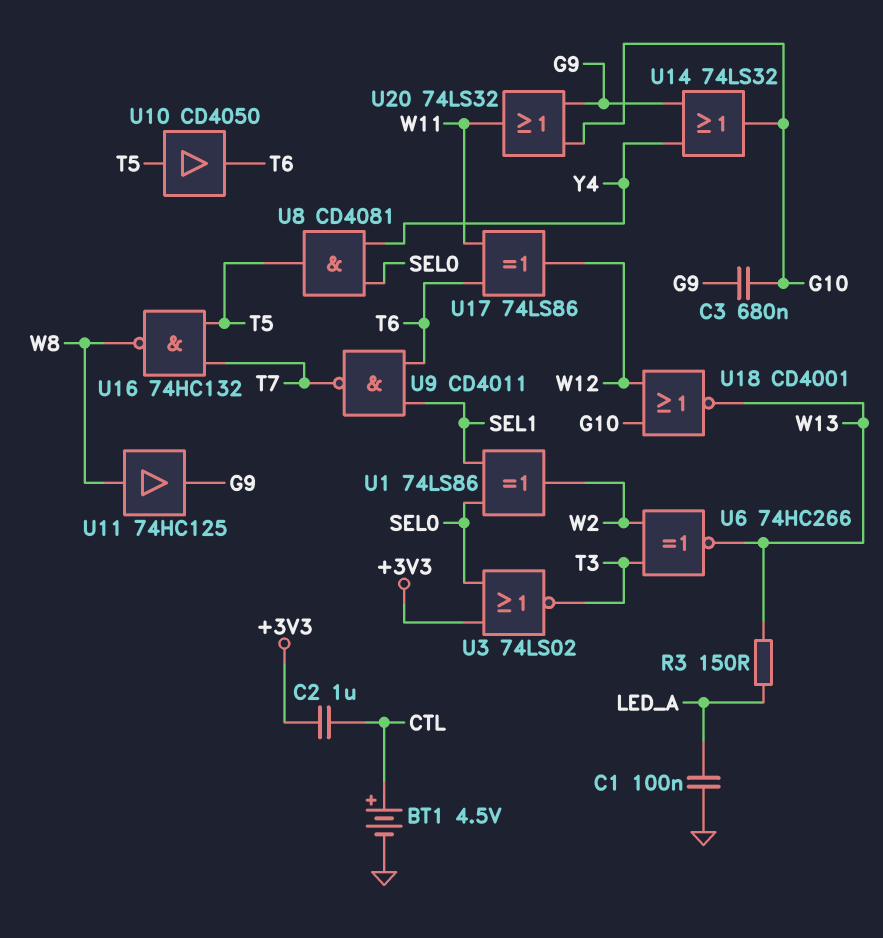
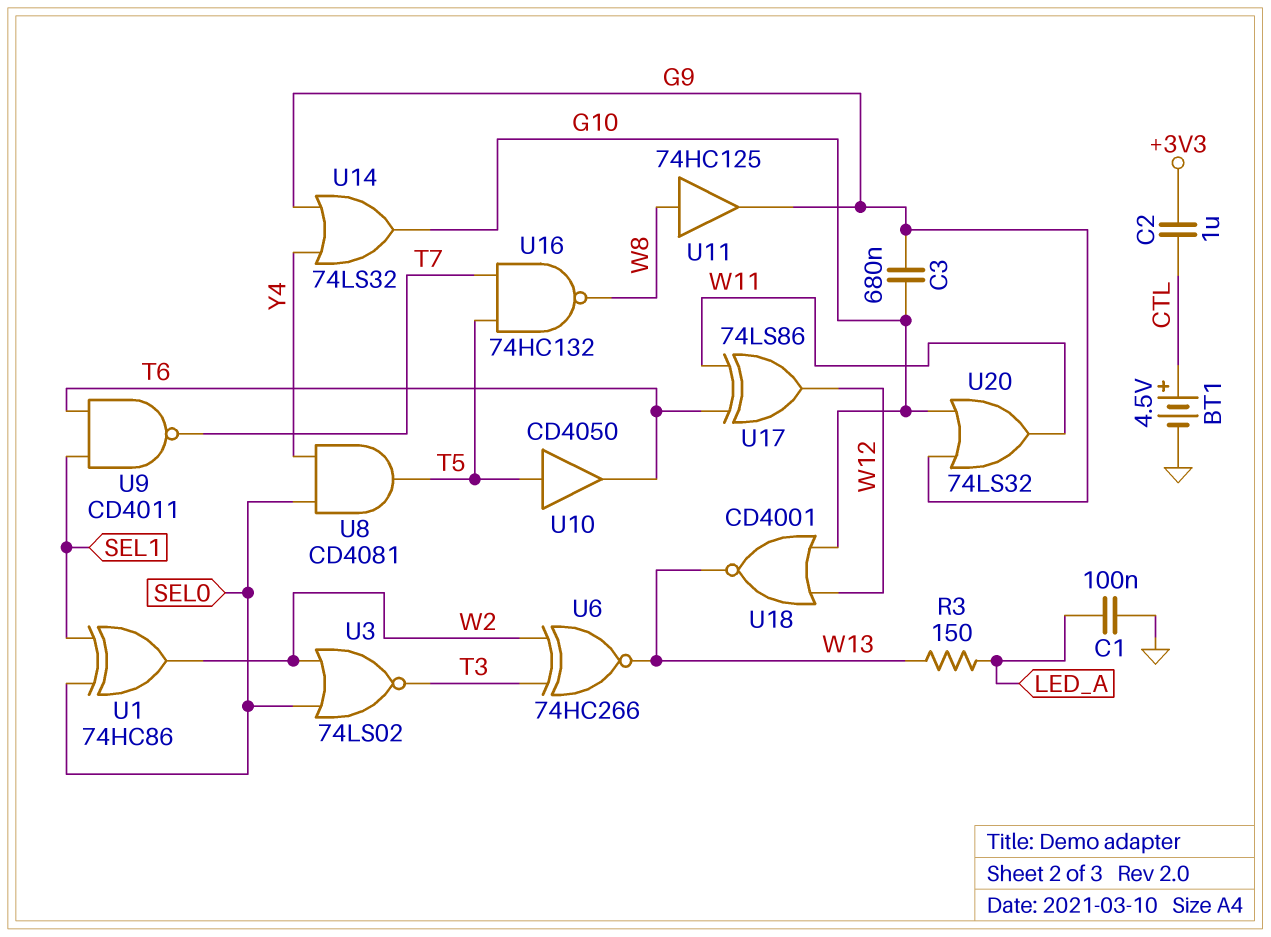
U1: XOR 74LS86 (in SEL0, in SEL1, out W2) -> XOR 74HC86 (in SEL0, in SEL1, out W2)
U3: NOR 74LS02 (in +3V3, in SEL0, out T3) -> NOR 74LS02 (in SEL0, in W2, out T3)

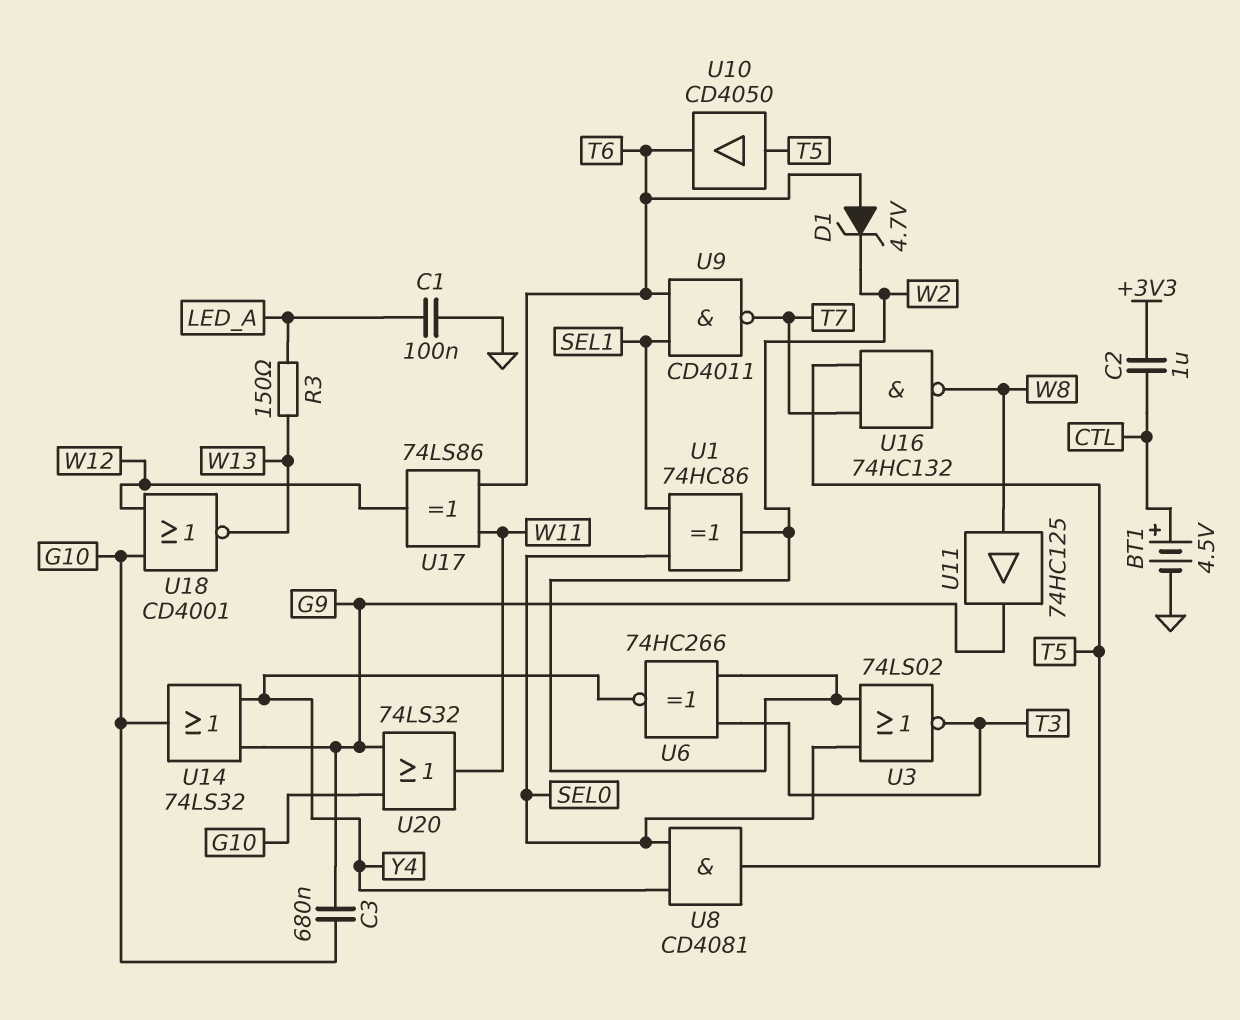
D1: none -> zener 4.7V (A T6, K W2)
U6: XNOR 74HC266 (in T3, in W2, out W13) -> XNOR 74HC266 (in T3, in W2, out Y4)

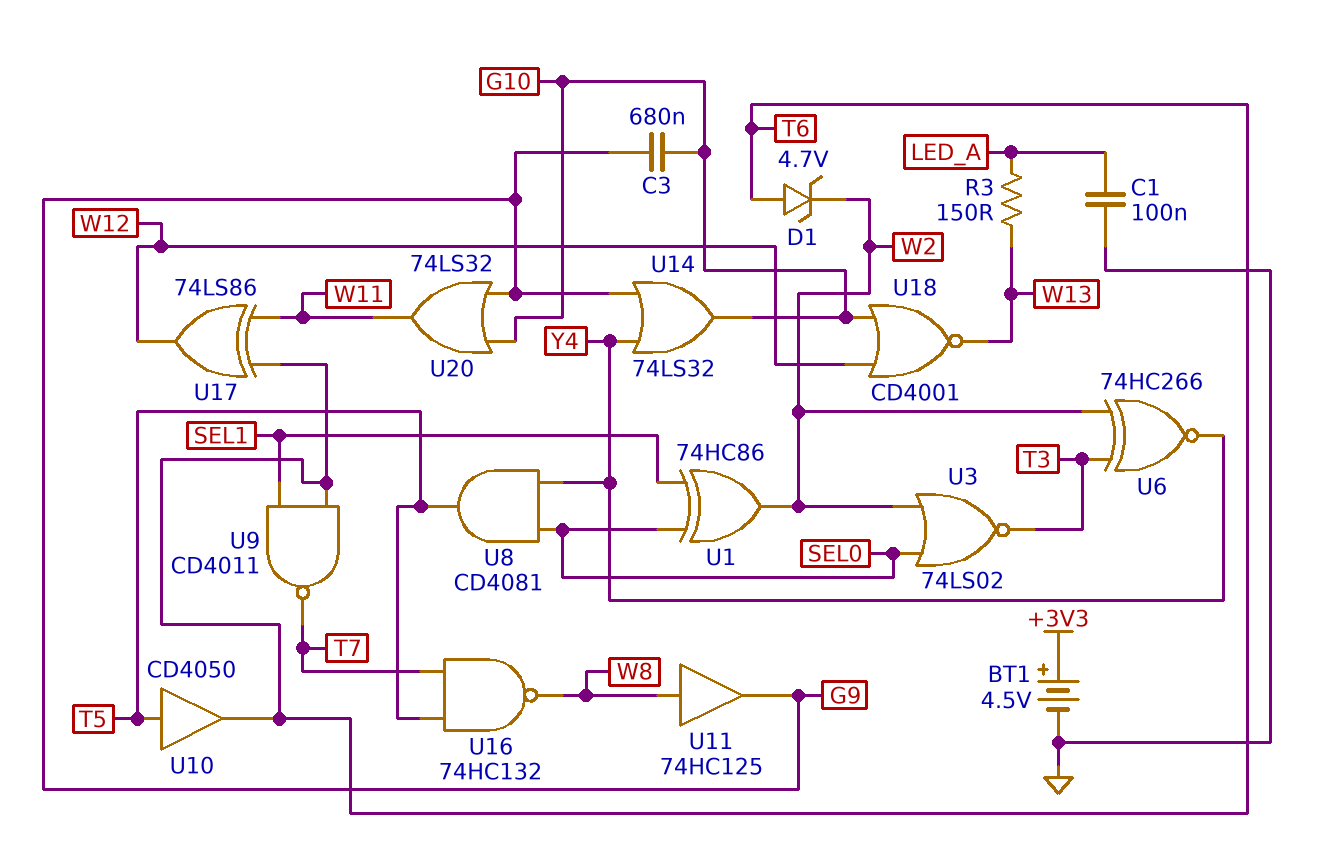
BT1: 4.5V (plus CTL, minus GND) -> 4.5V (plus +3V3, minus GND)
C2: 1uF (+3V3, CTL) -> none

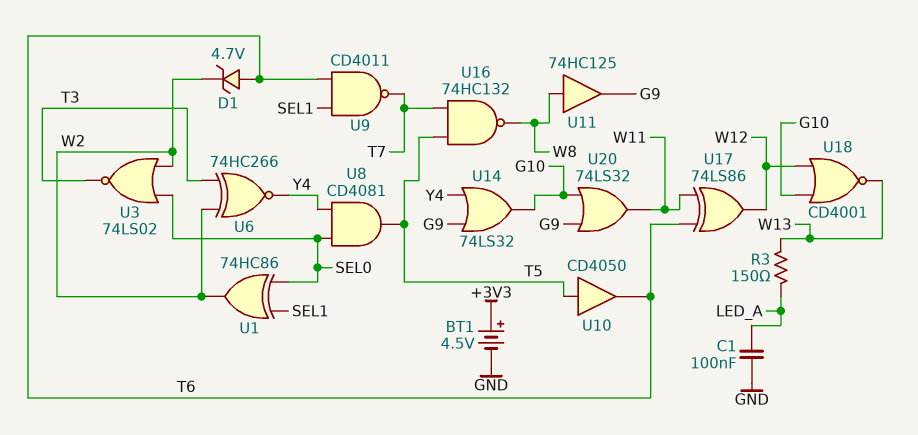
C3: 680nF (G9, G10) -> none

